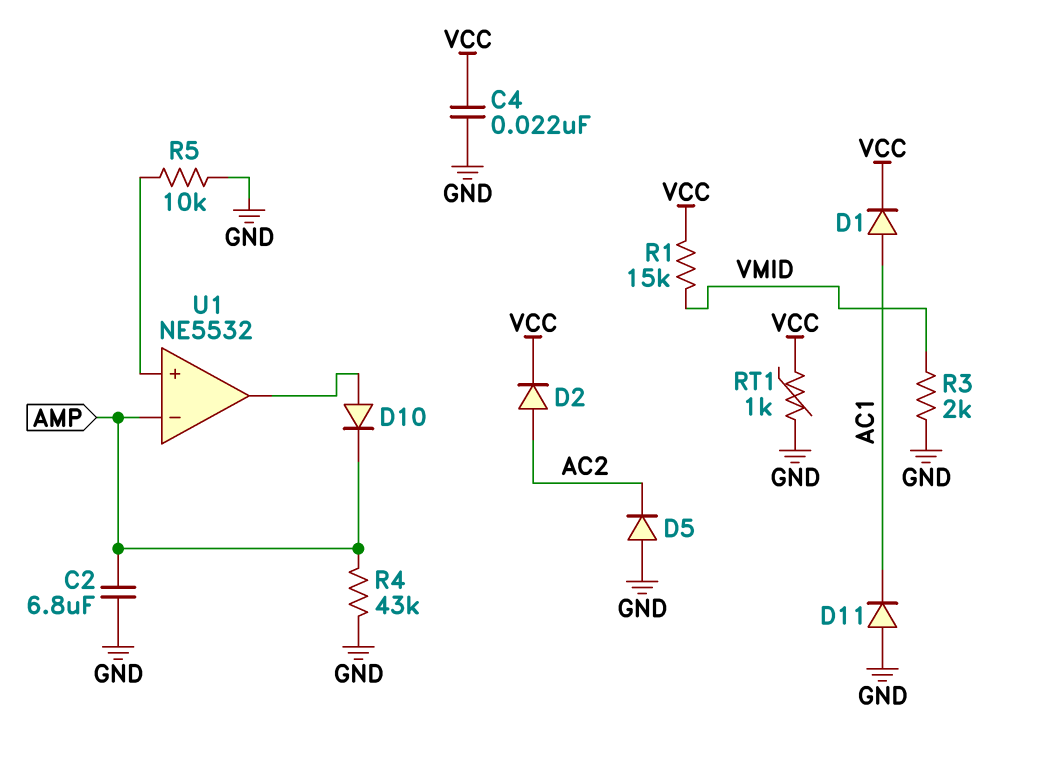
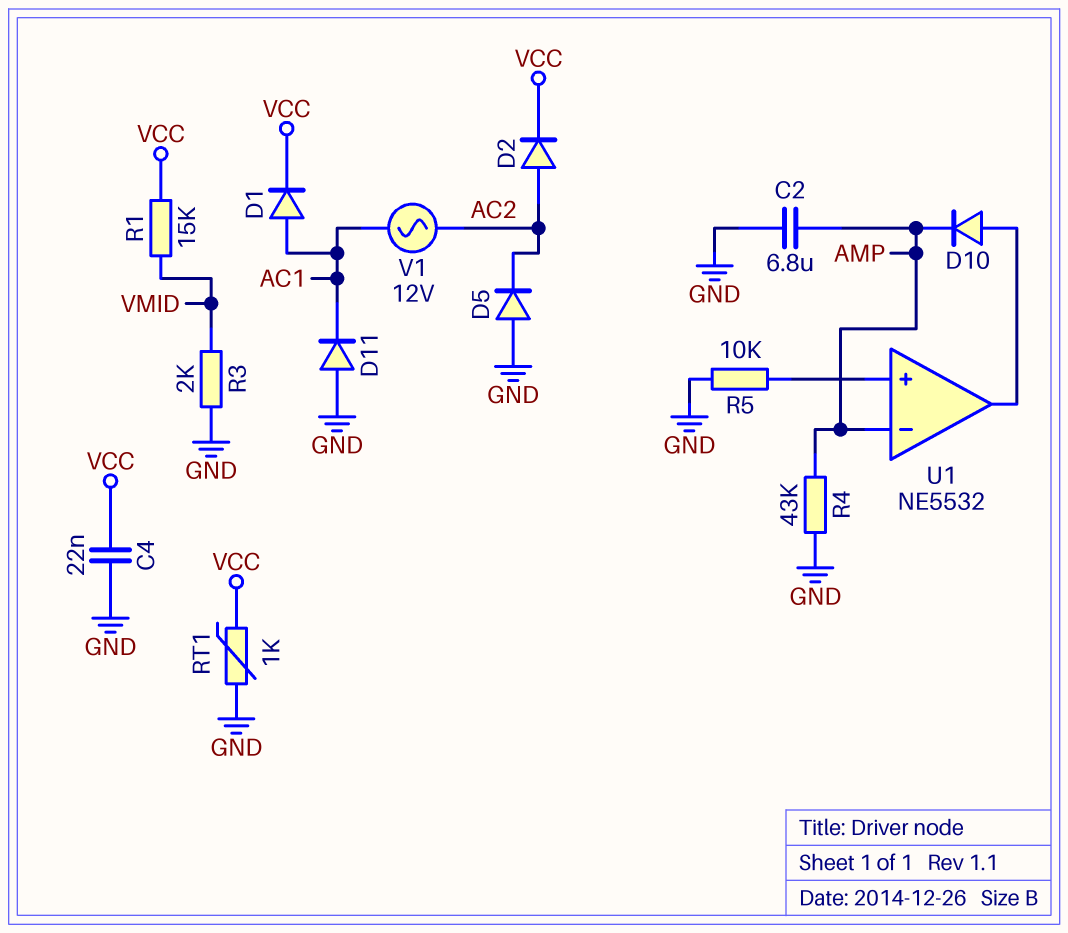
V1: none -> AC 12V (AC1, AC2)

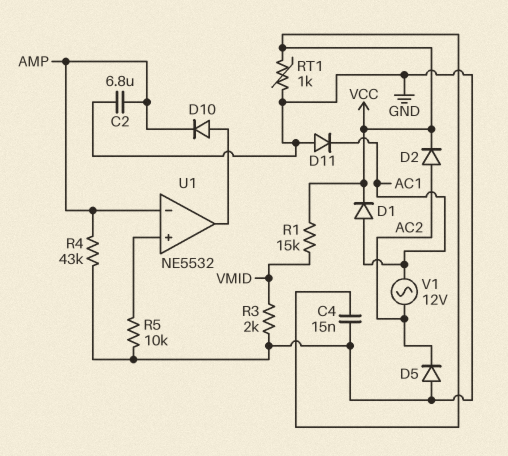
C4: 22nF (GND, VCC) -> 15nF (GND, VCC)

